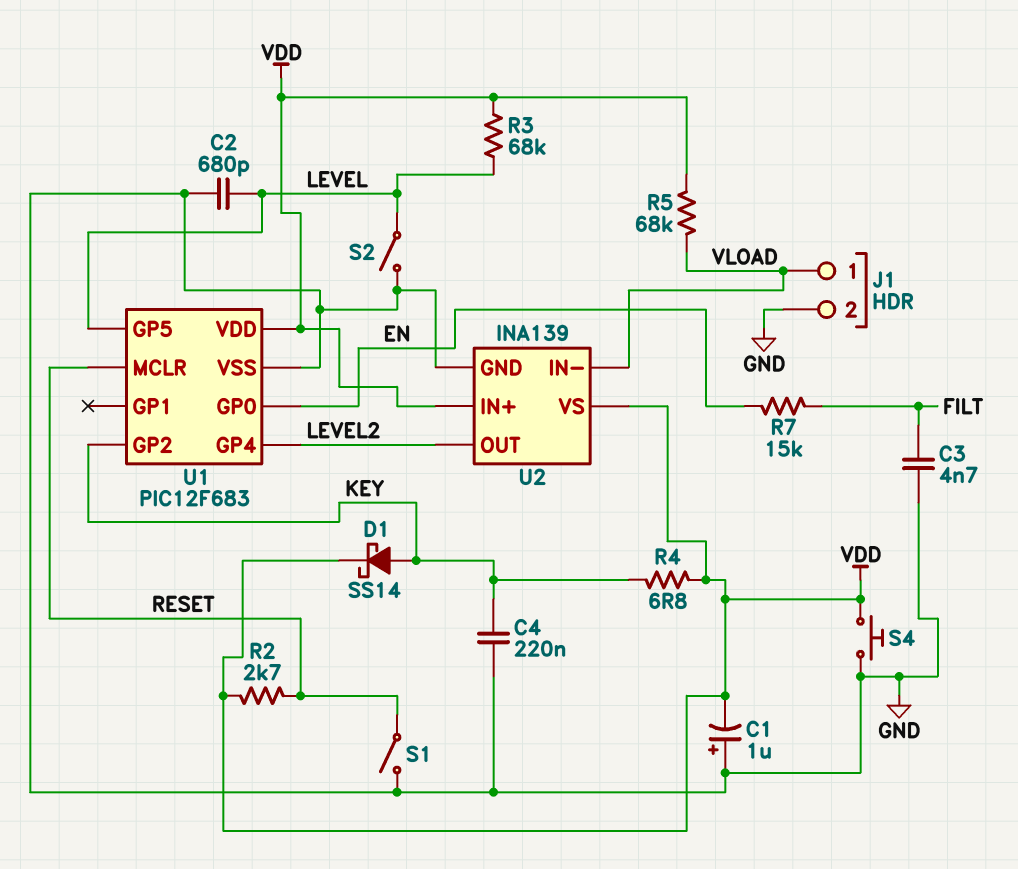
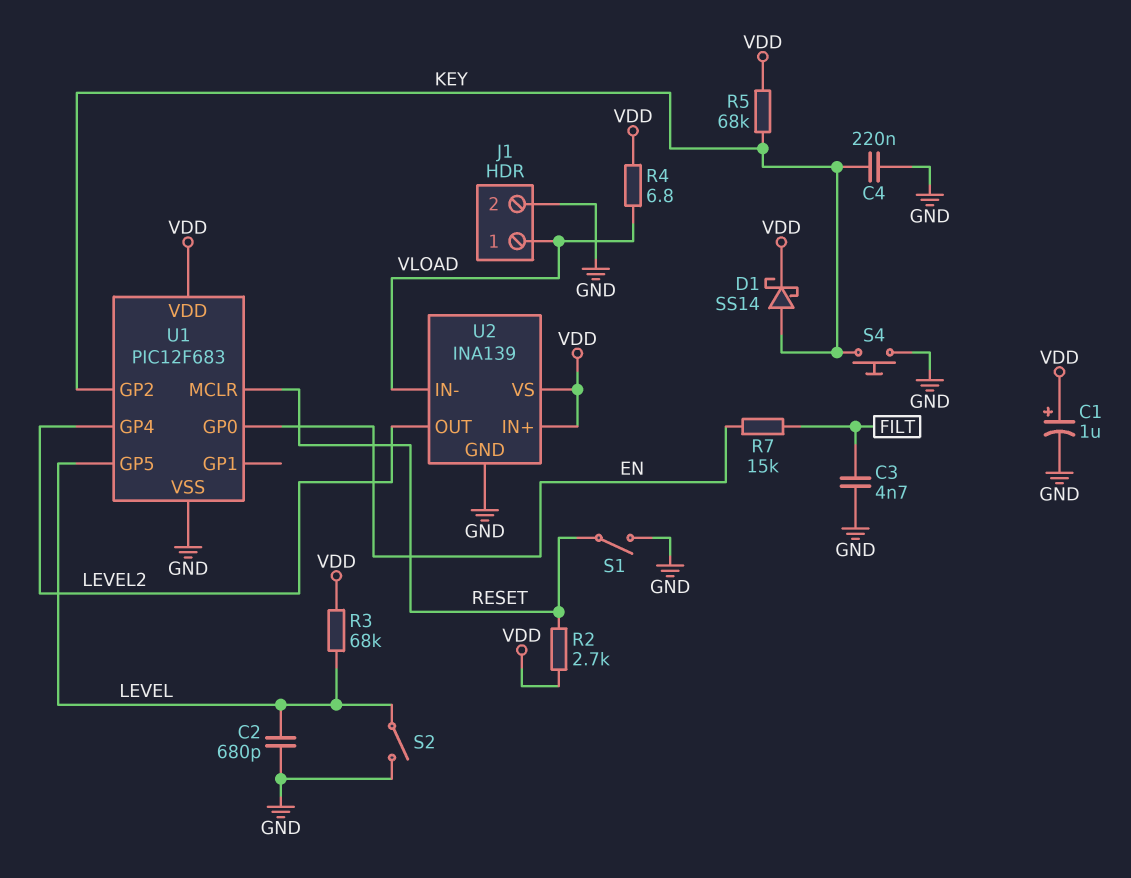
C1: 1uF (plus GND, minus VDD) -> 1uF (plus VDD, minus GND)
R4: 6.8 (KEY, VDD) -> 6.8 (VDD, VLOAD)
R5: 68k (VDD, VLOAD) -> 68k (KEY, VDD)
S4: button (GND, VDD) -> button (GND, KEY)

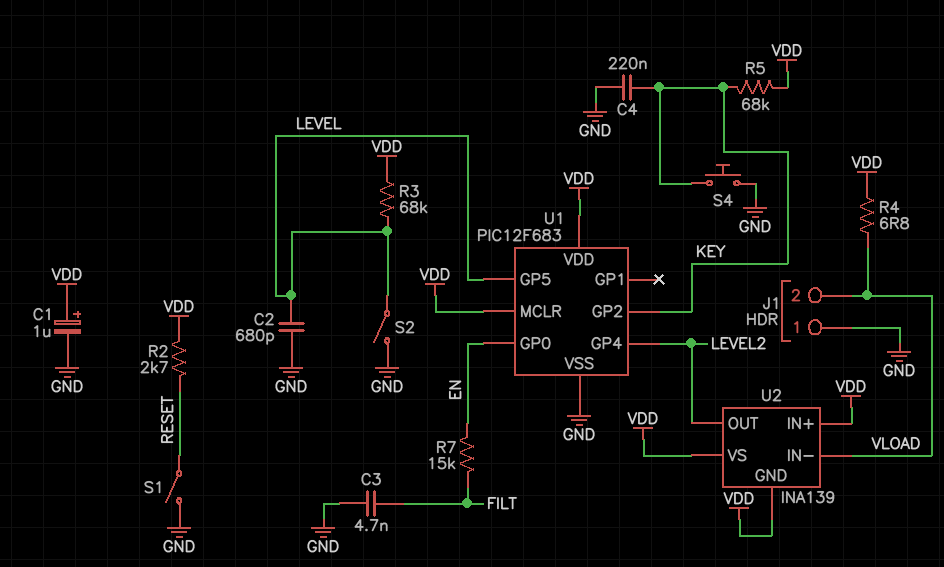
D1: schottky SS14 (A KEY, K VDD) -> none
J1 pin 1: VLOAD -> GND
J1 pin 2: GND -> VLOAD
U1 pin MCLR: RESET -> VDD
U2 pin GND: GND -> VDD

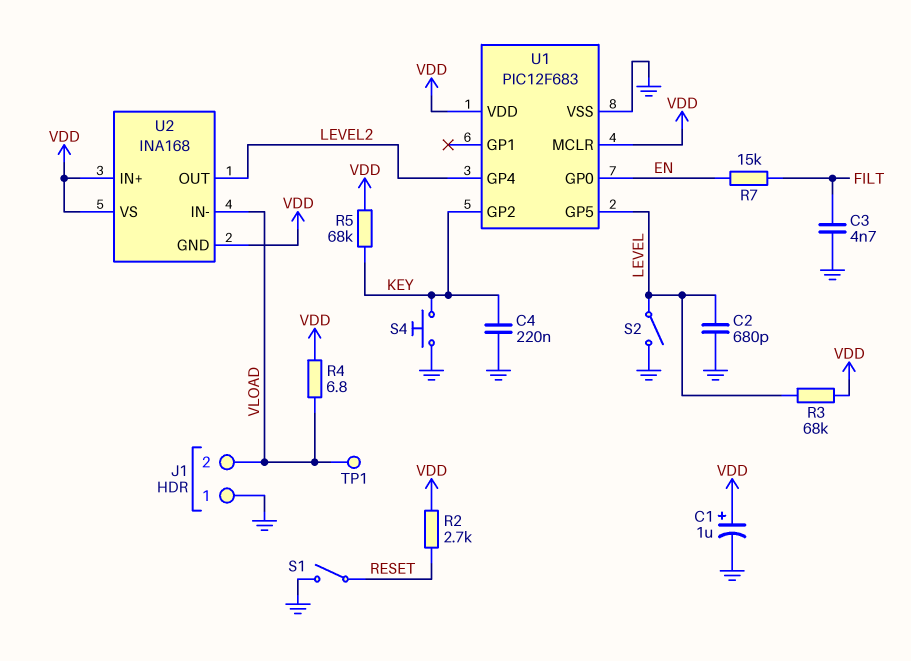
TP1: none -> test point (VLOAD)
U2: INA139 -> INA168

